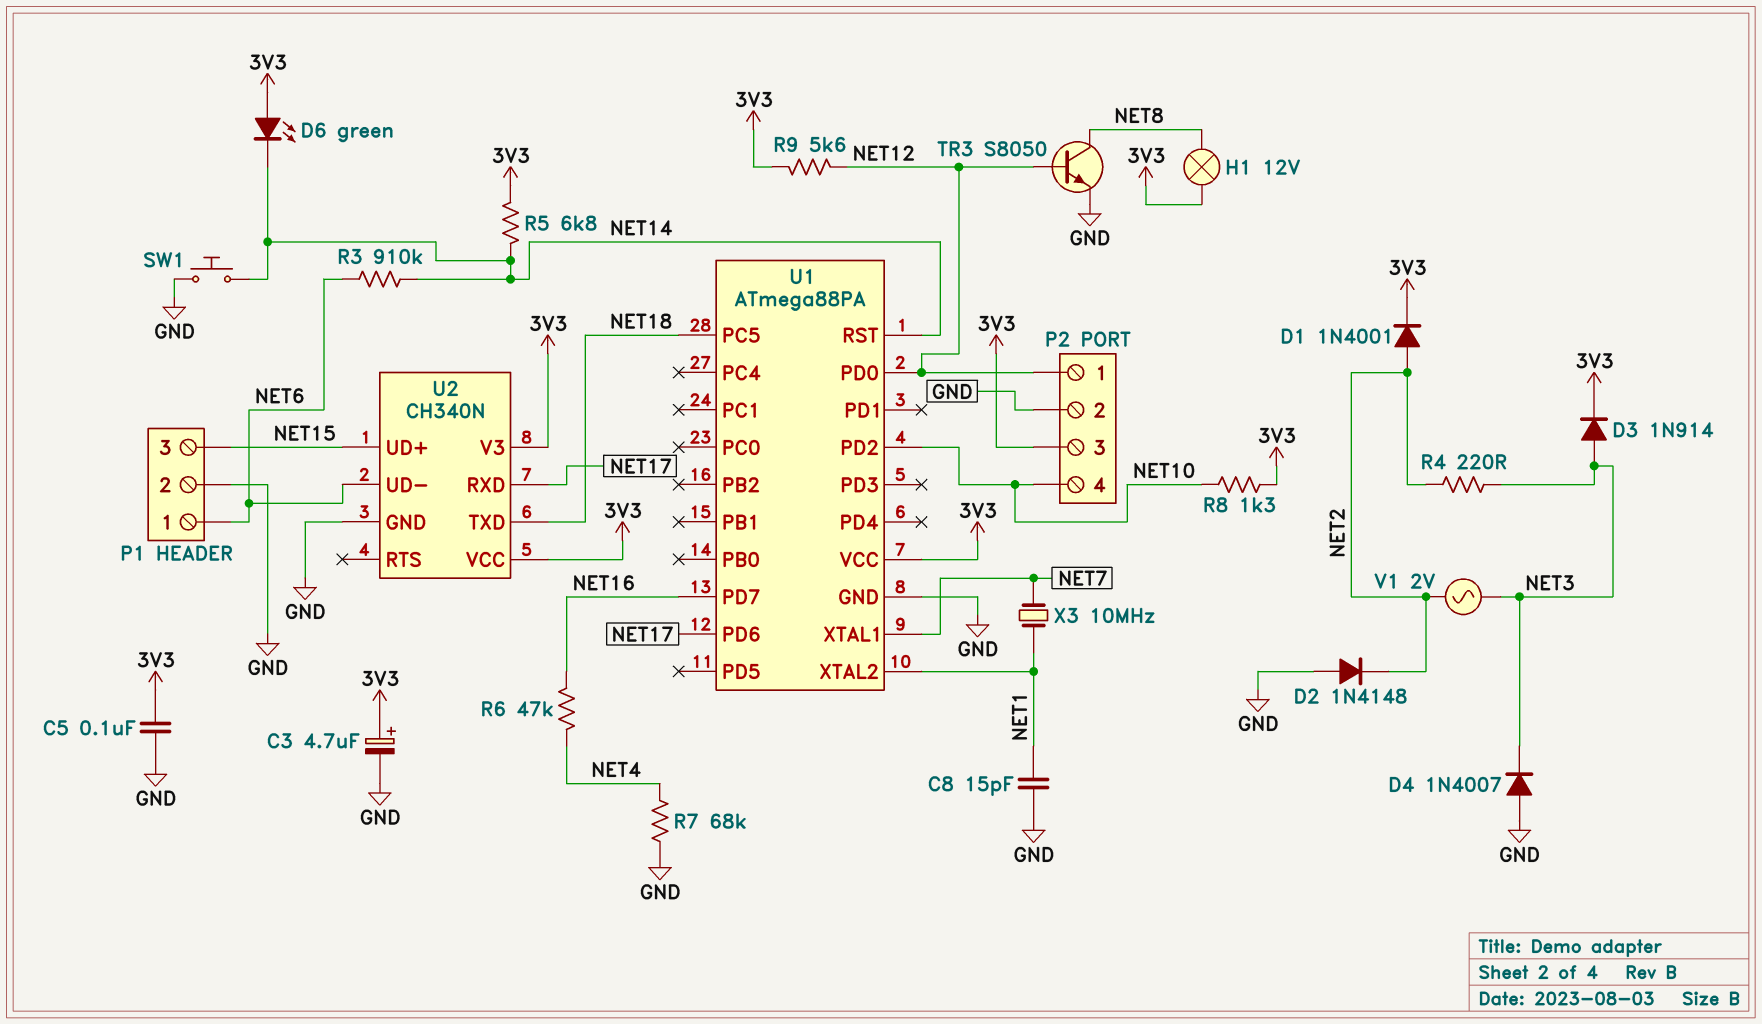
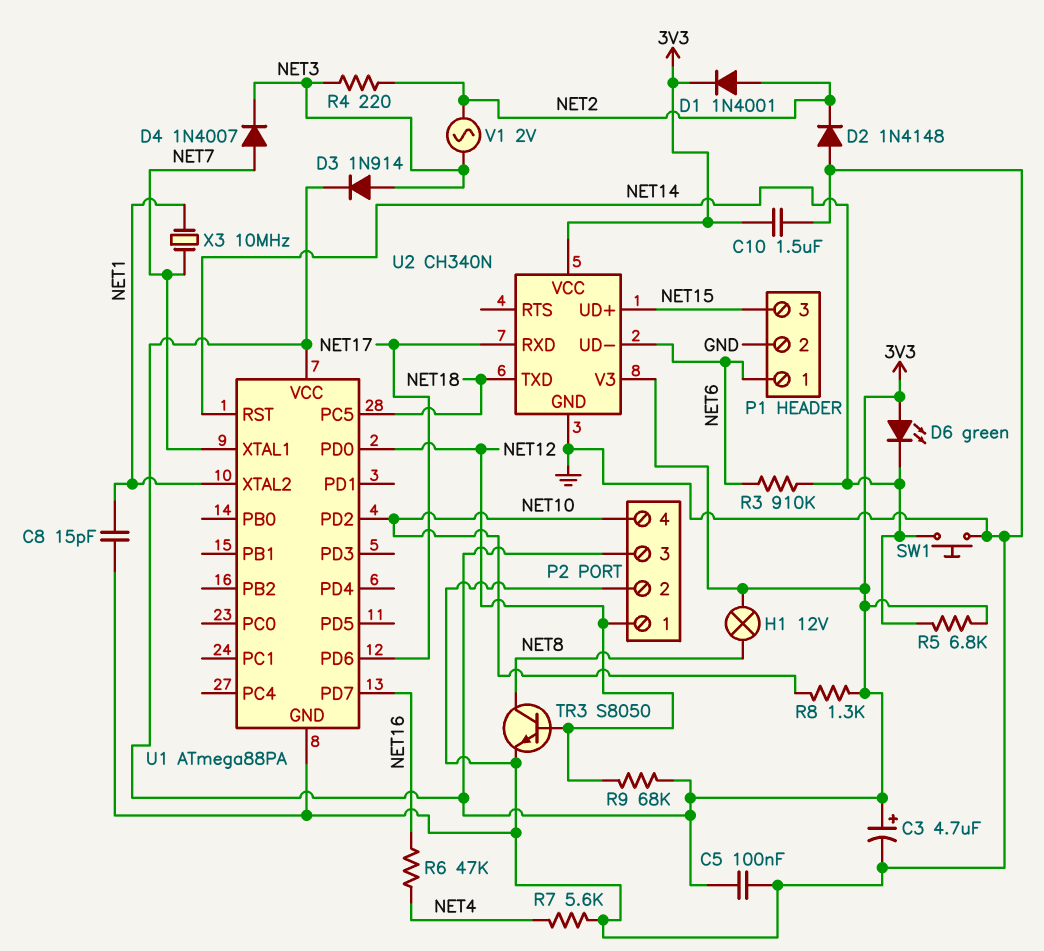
C10: none -> 1.5uF (3V3, GND)
D4: diode 1N4007 (A GND, K NET3) -> diode 1N4007 (A NET7, K NET3)
R7: 68k (GND, NET4) -> 5.6k (GND, NET4)
R9: 5.6k (3V3, NET12) -> 68k (3V3, NET12)

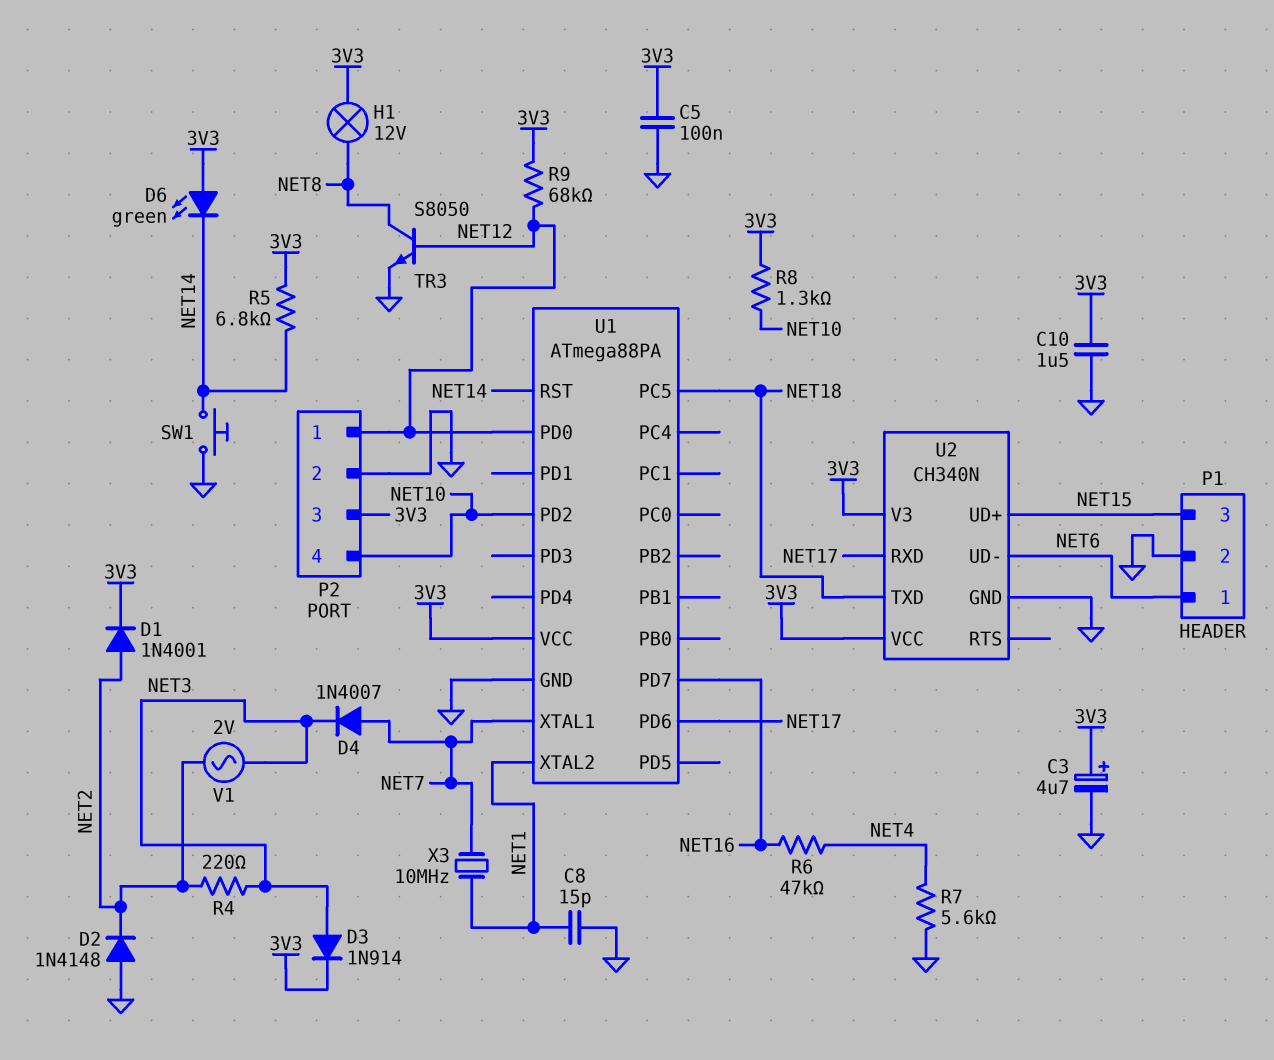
R3: 910k (NET6, NET14) -> none

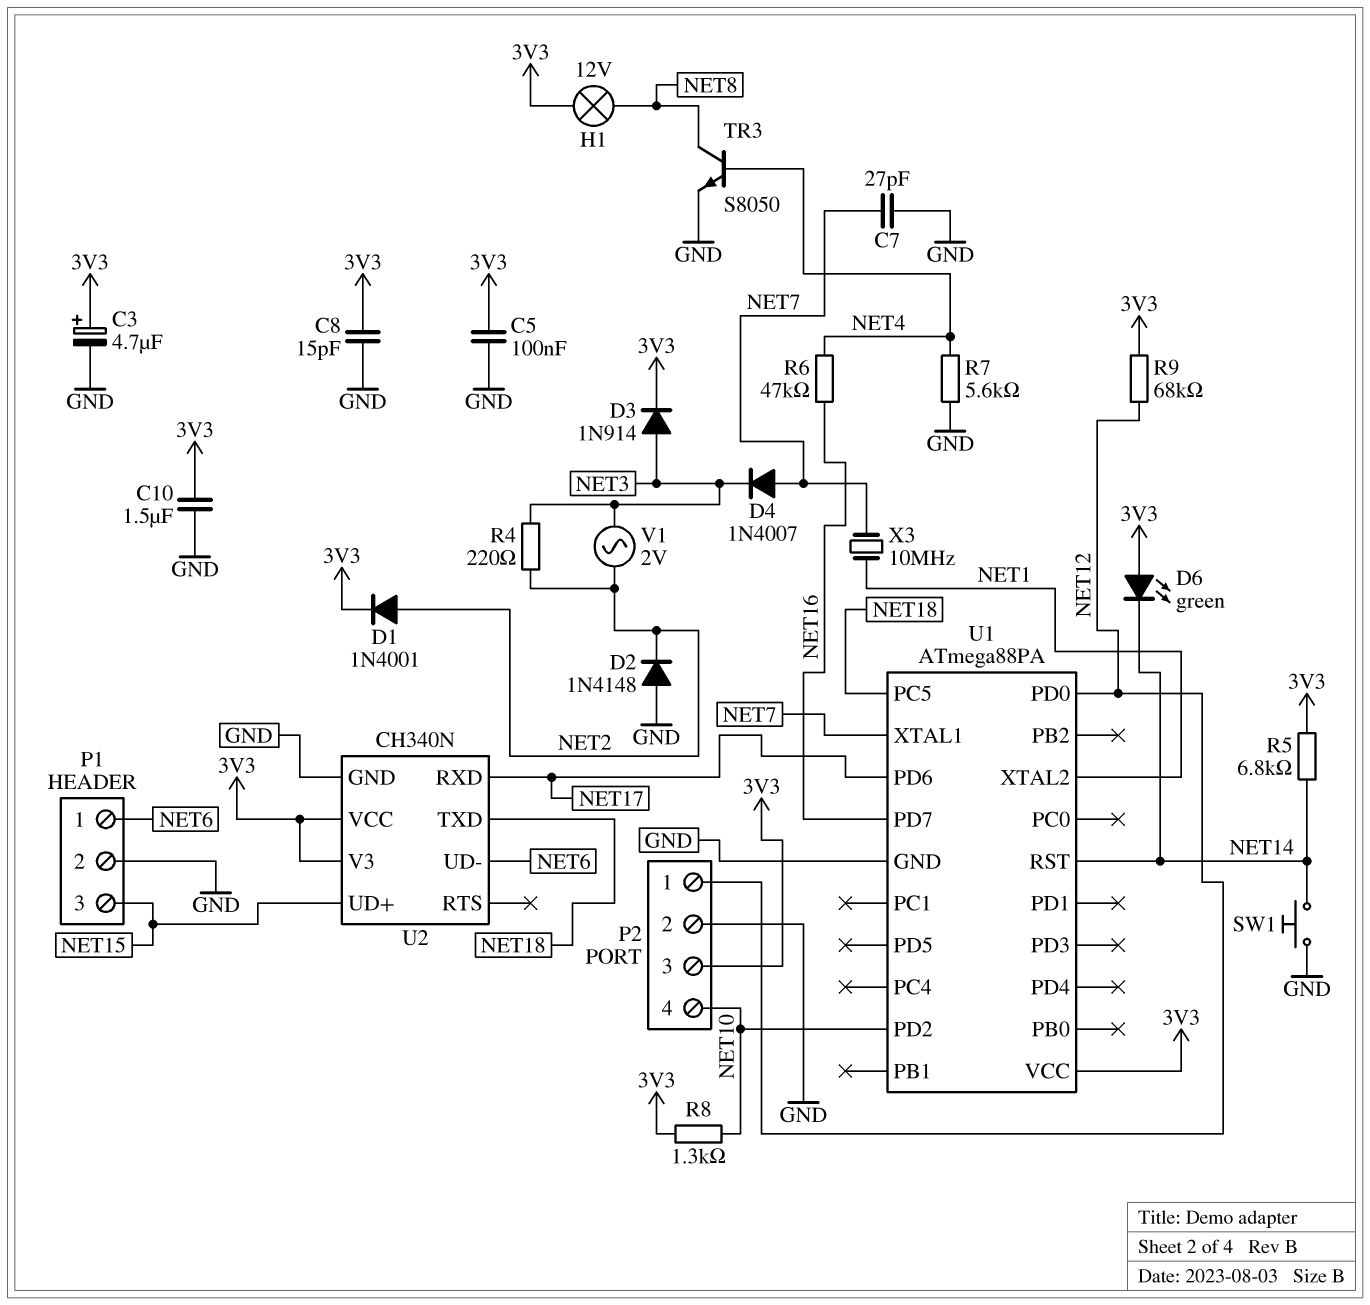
C7: none -> 27pF (GND, NET7)
C8: 15pF (GND, NET1) -> 15pF (3V3, GND)
TR3: NPN S8050 (B NET12, C NET8, E GND) -> NPN S8050 (B NET4, C NET8, E GND)

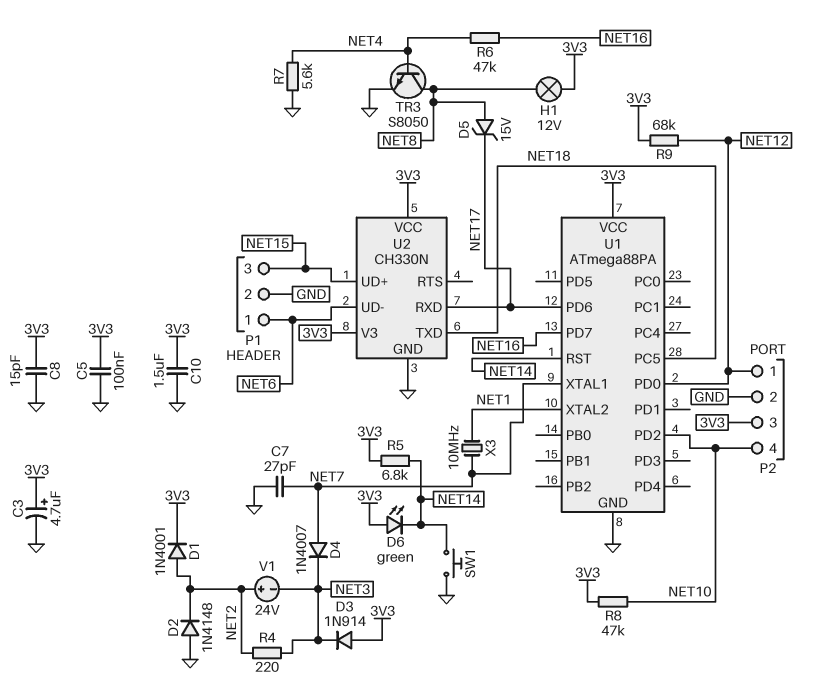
D3: diode 1N914 (A NET3, K 3V3) -> diode 1N914 (A 3V3, K NET3)
D5: none -> zener 15V (A NET8, K NET17)
R8: 1.3k (3V3, NET10) -> 47k (3V3, NET10)
U2: CH340N -> CH330N
V1: AC 2V (NET2, NET3) -> 24V (plus NET2, minus NET3)

